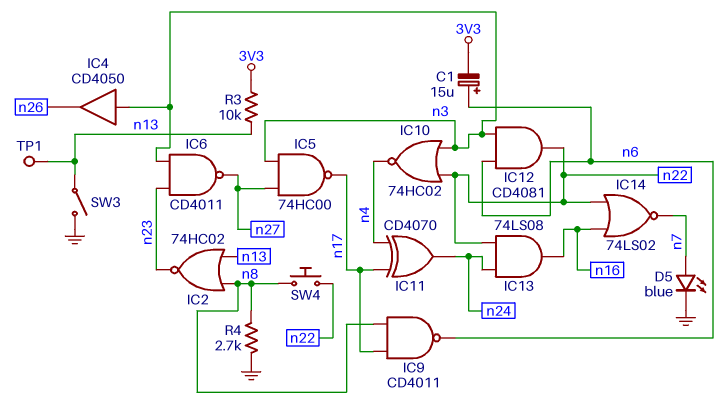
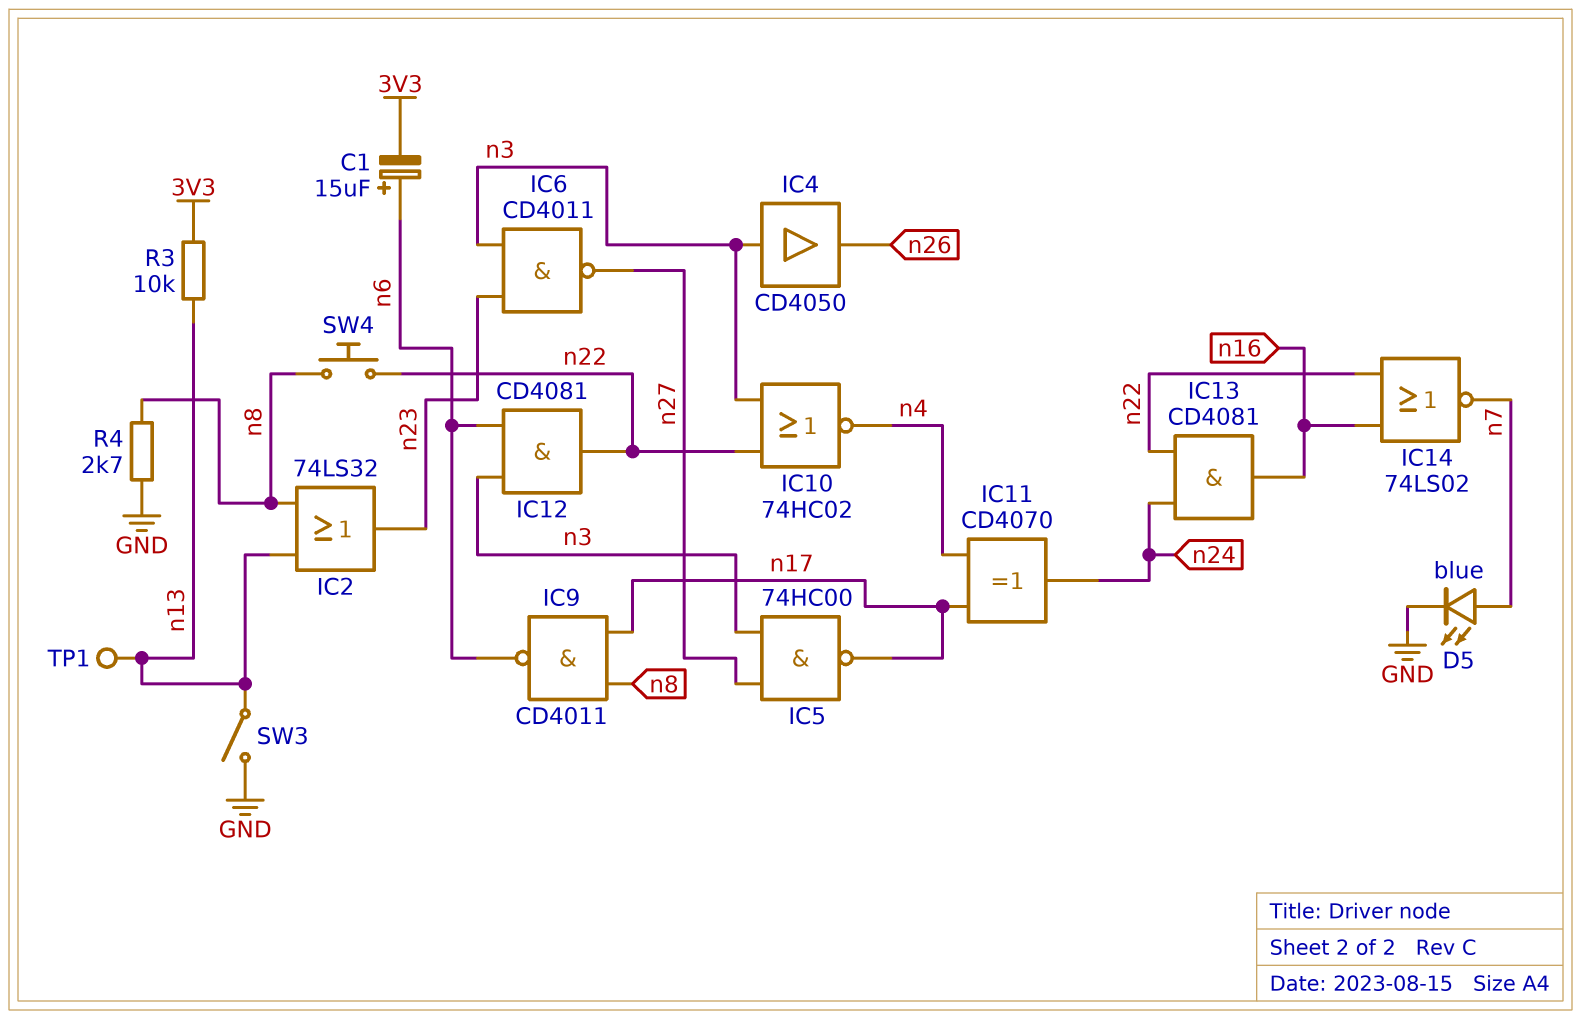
IC2: NOR 74HC02 (in n8, in n13, out n23) -> OR 74LS32 (in n8, in n13, out n23)
IC13: AND 74LS08 (in n22, in n24, out n16) -> AND CD4081 (in n22, in n24, out n16)

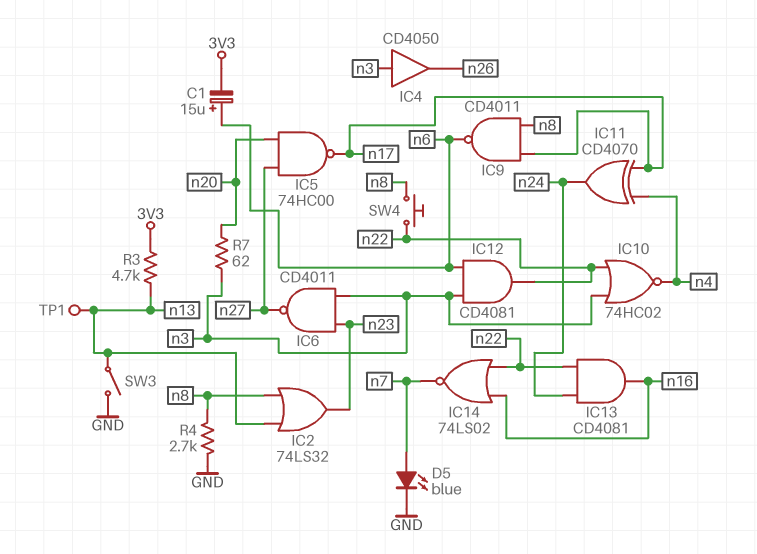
IC5: NAND 74HC00 (in n3, in n27, out n17) -> NAND 74HC00 (in n20, in n27, out n17)
R3: 10k (3V3, n13) -> 4.7k (3V3, n13)
R7: none -> 62 (n3, n20)

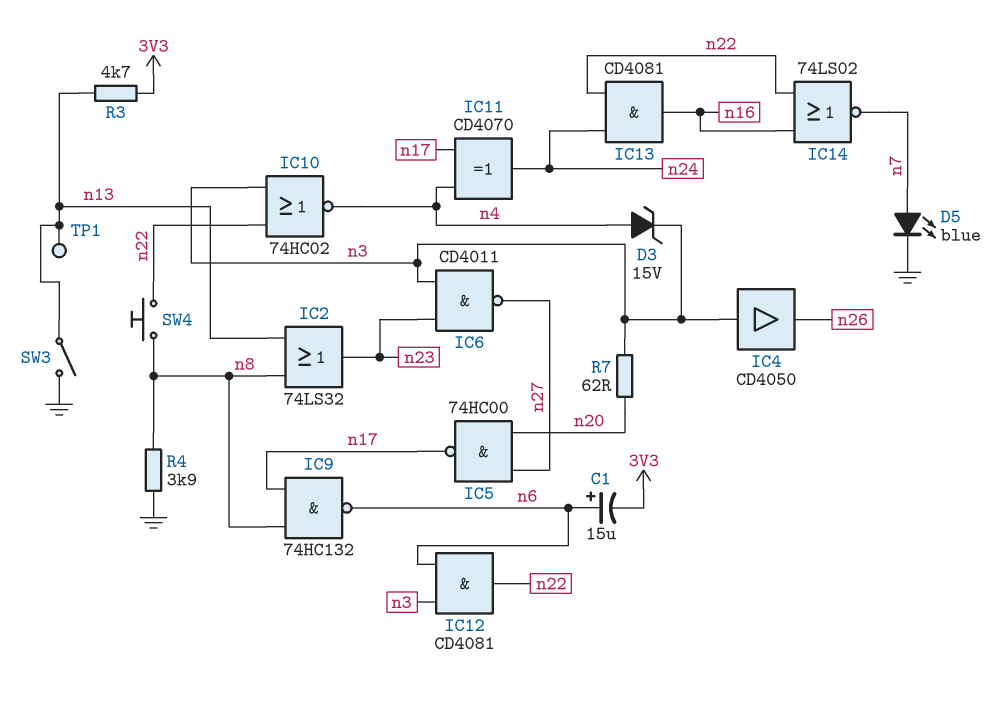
D3: none -> zener 15V (A n4, K n3)
IC9: NAND CD4011 (in n8, in n17, out n6) -> NAND 74HC132 (in n8, in n17, out n6)
R4: 2.7k (GND, n8) -> 3.9k (GND, n8)

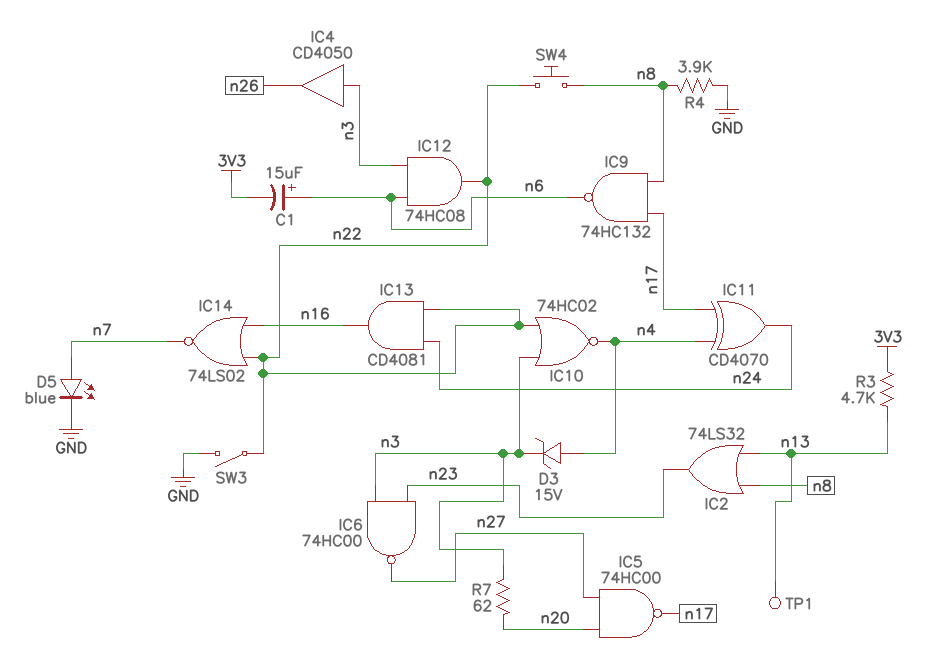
IC6: NAND CD4011 (in n3, in n23, out n27) -> NAND 74HC00 (in n3, in n23, out n27)
IC12: AND CD4081 (in n3, in n6, out n22) -> AND 74HC08 (in n3, in n6, out n22)
SW3: switch (GND, n13) -> switch (GND, n22)

